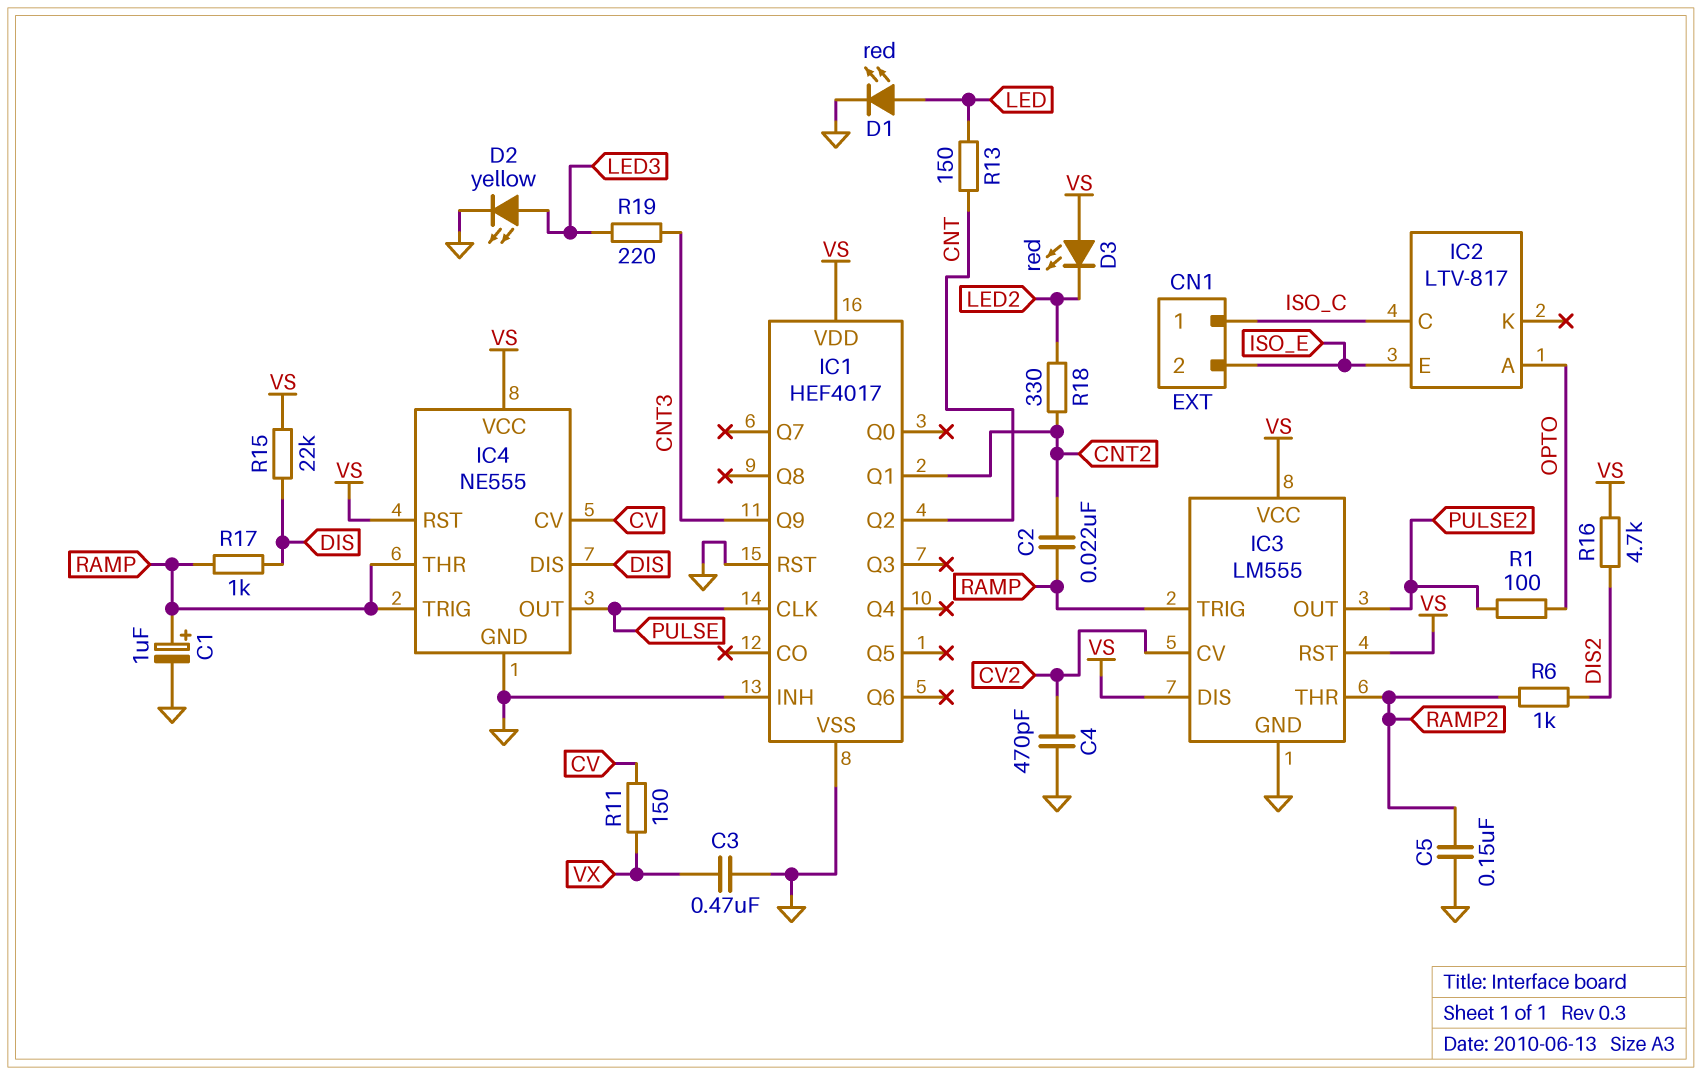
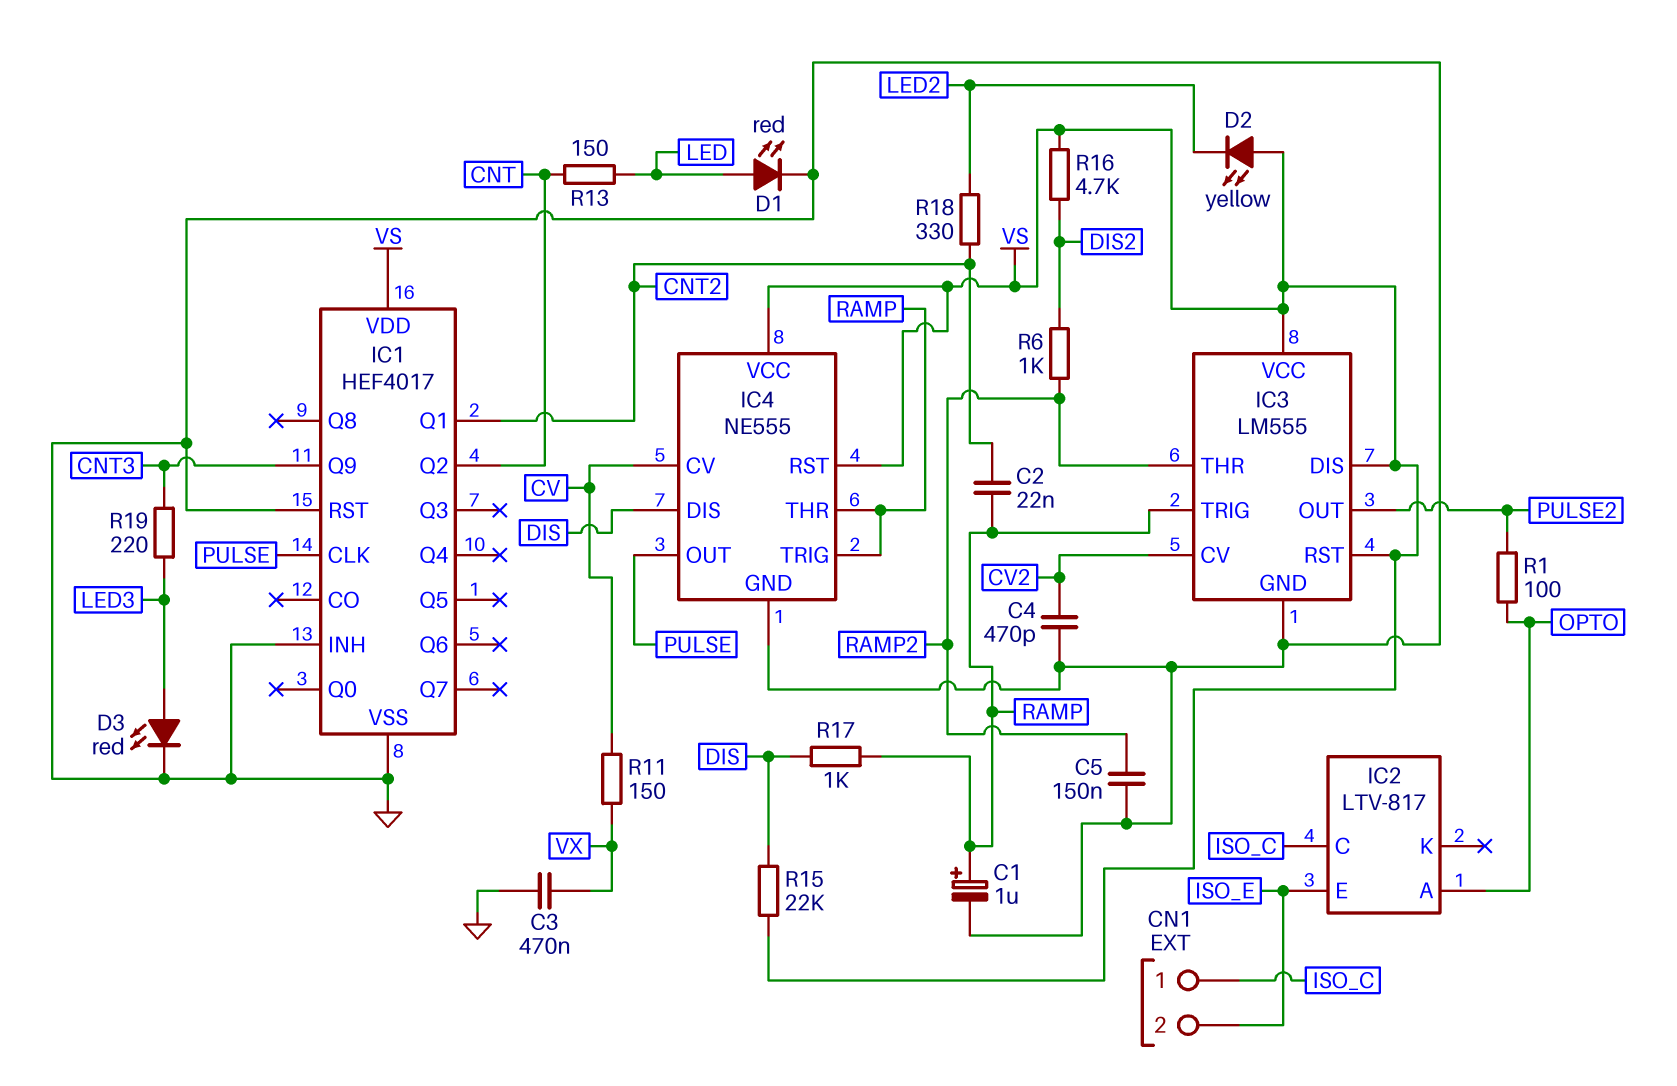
D2: LED yellow (A LED3, K GND) -> LED yellow (A VS, K LED2)
D3: LED red (A VS, K LED2) -> LED red (A LED3, K GND)

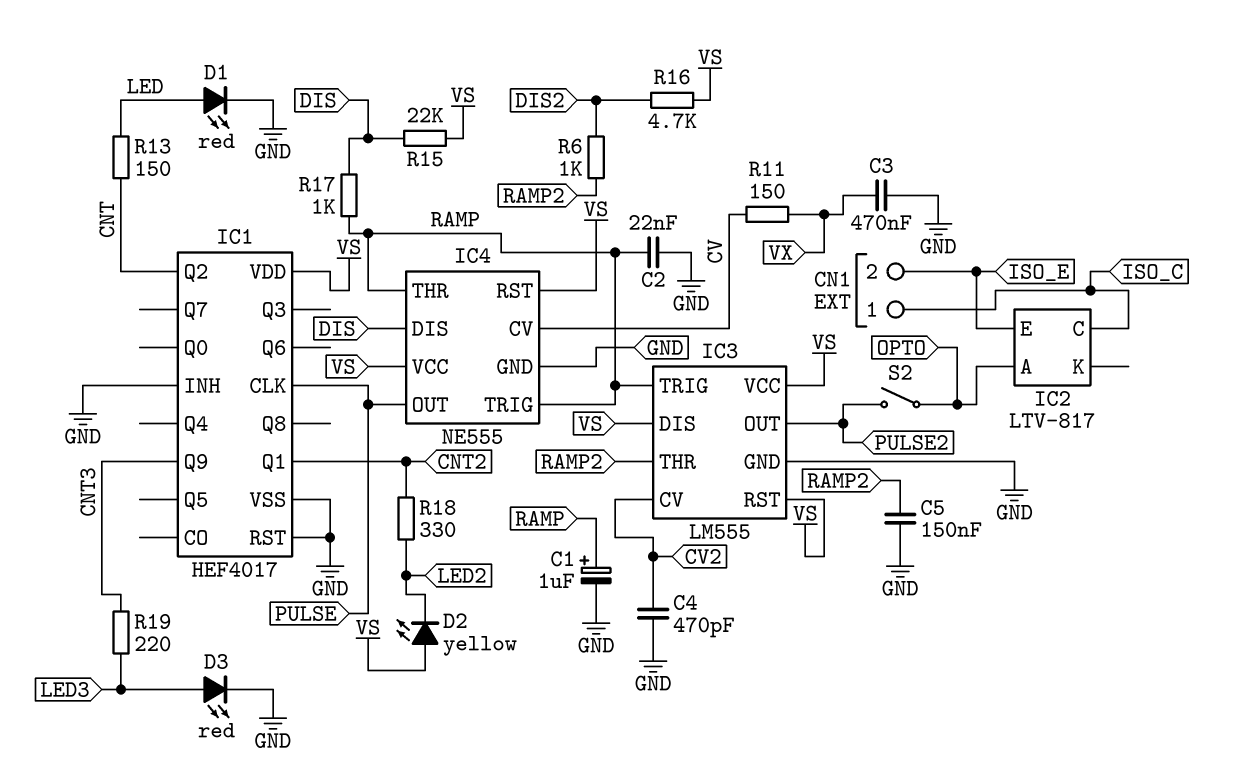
C2: 22nF (CNT2, RAMP) -> 22nF (GND, RAMP)
R1: 100 (OPTO, PULSE2) -> none
S2: none -> switch (OPTO, PULSE2)

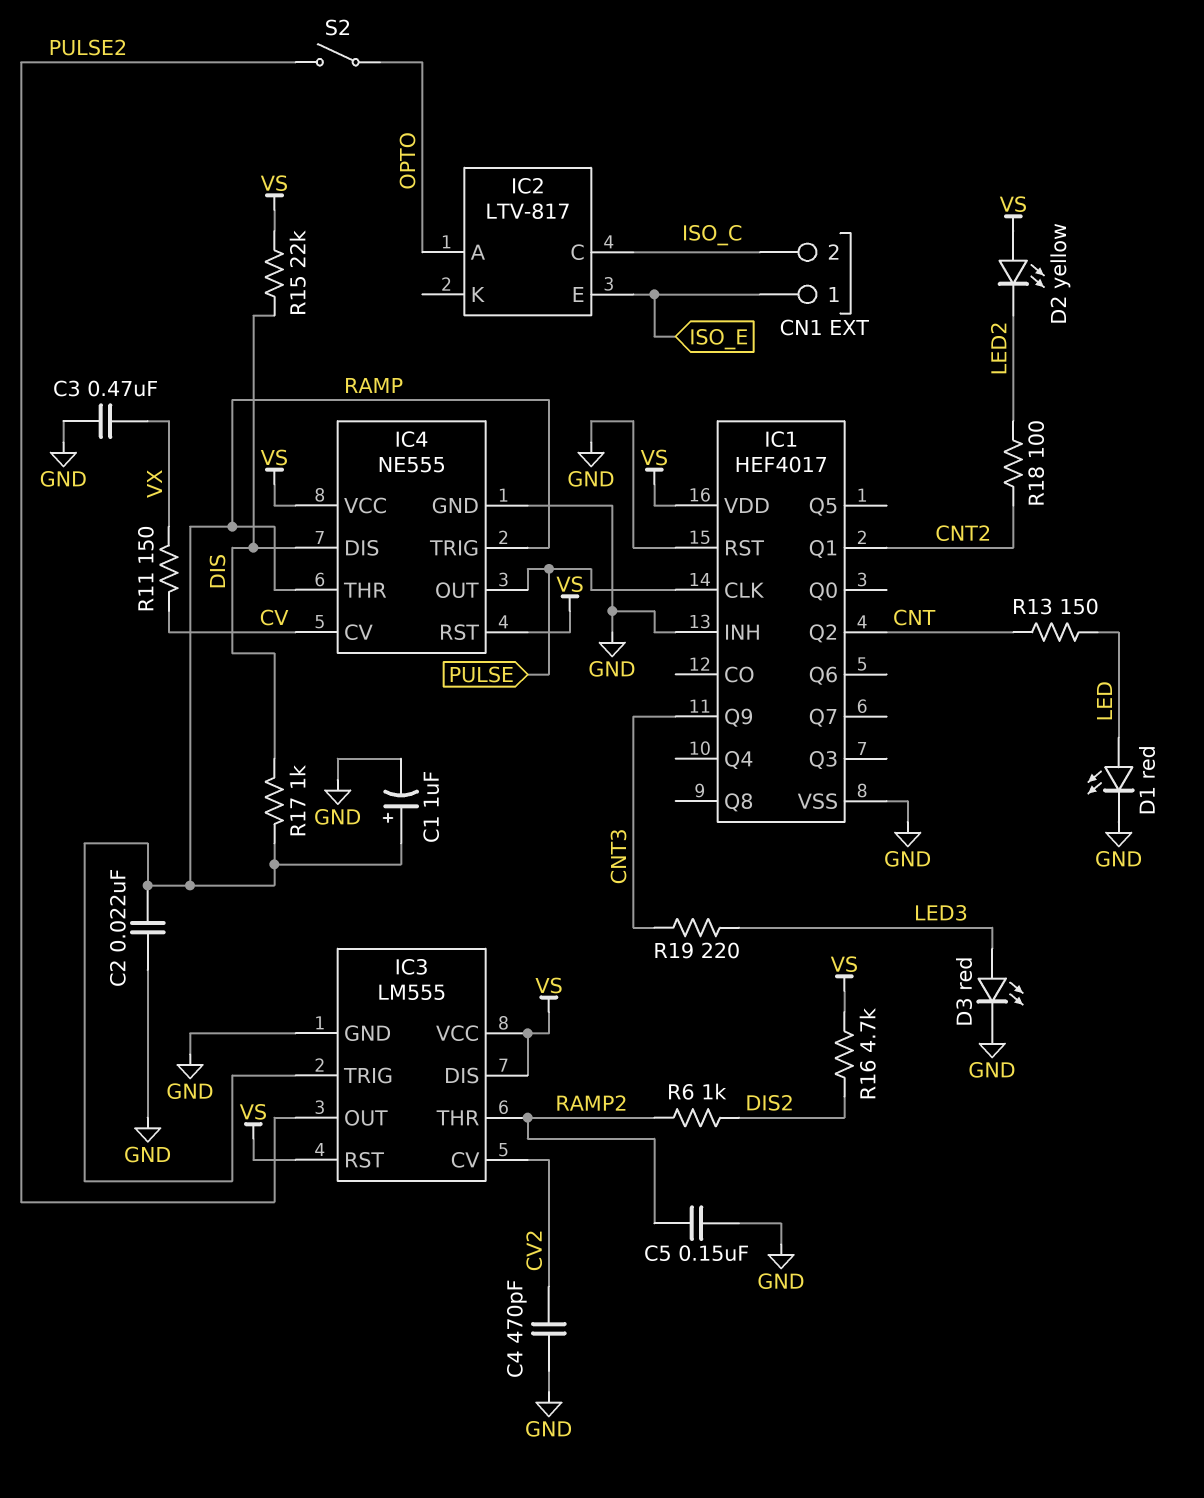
CN1 pin 1: ISO_C -> ISO_E
CN1 pin 2: ISO_E -> ISO_C
R18: 330 (CNT2, LED2) -> 100 (CNT2, LED2)

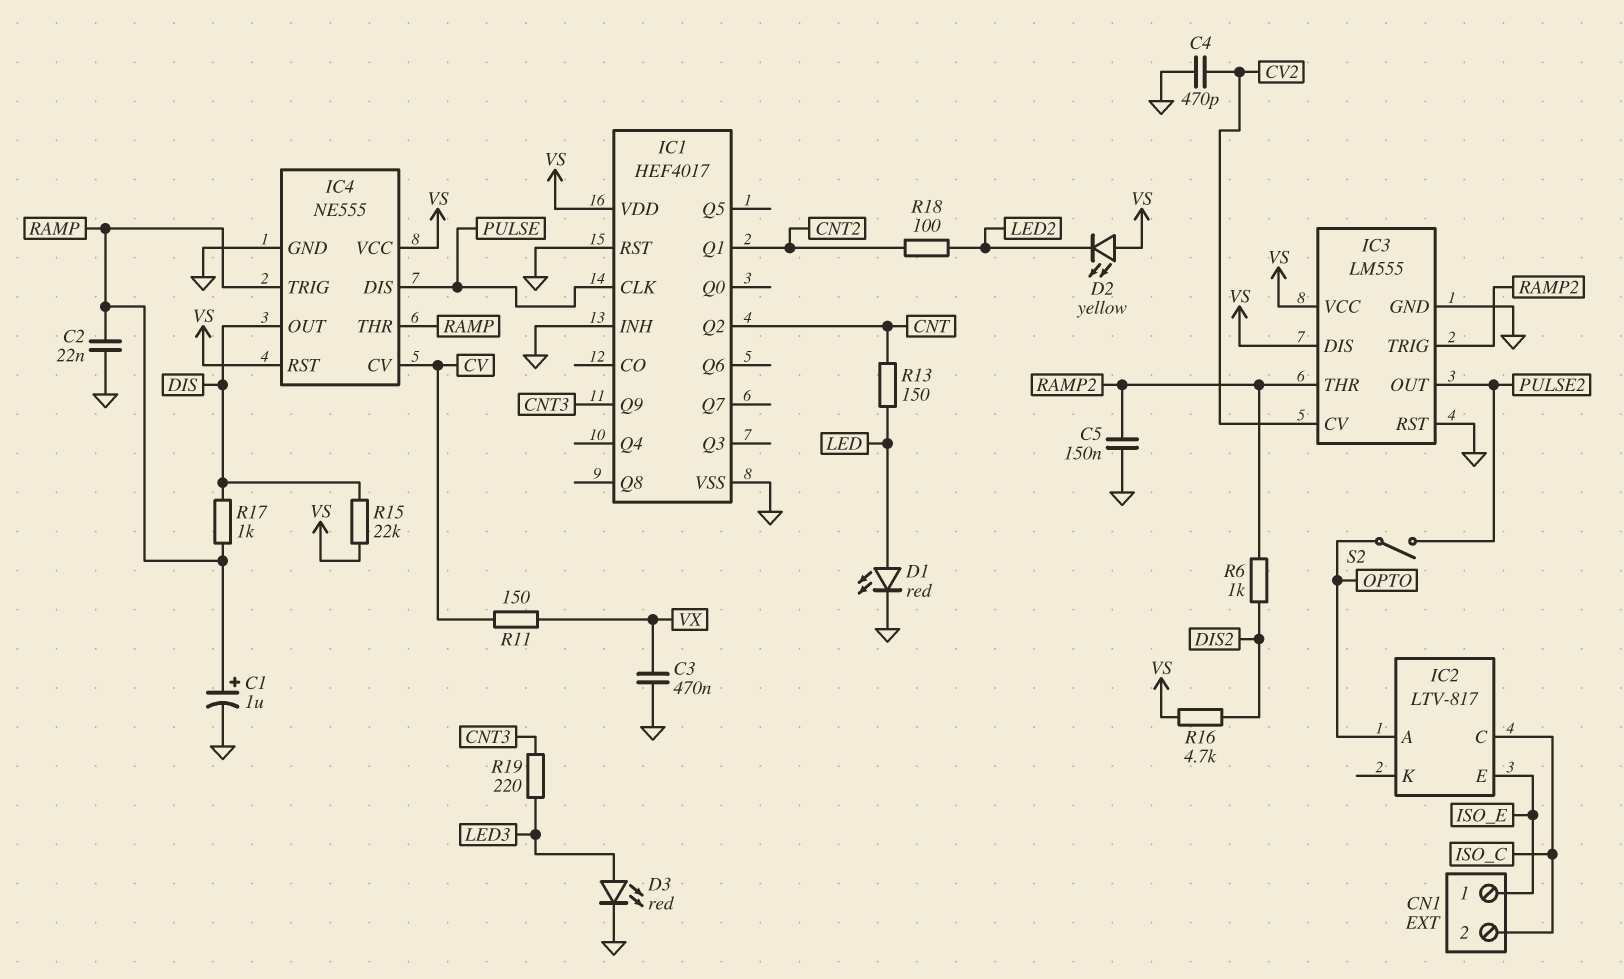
IC3 pin RST: VS -> GND
IC3 pin TRIG: RAMP -> RAMP2
IC4 pin DIS: DIS -> PULSE
IC4 pin OUT: PULSE -> DIS

